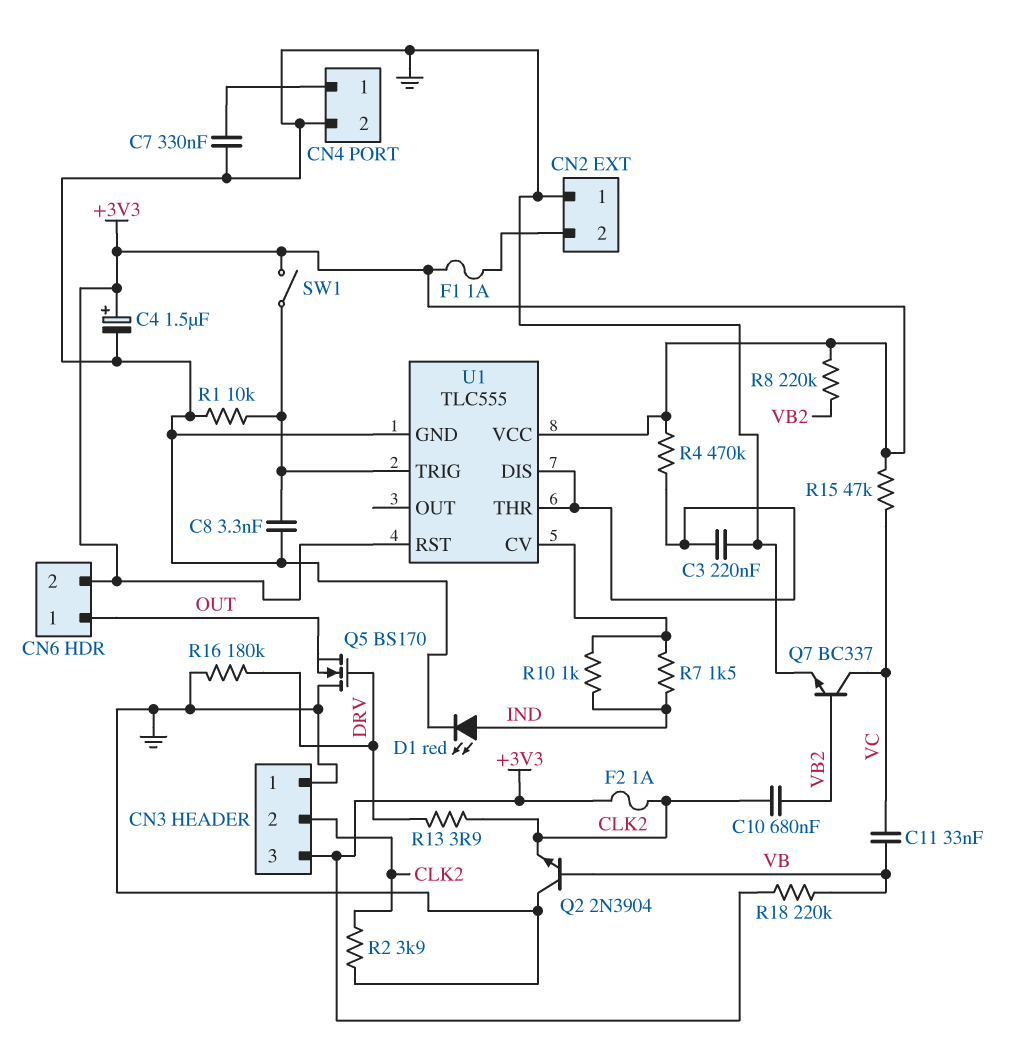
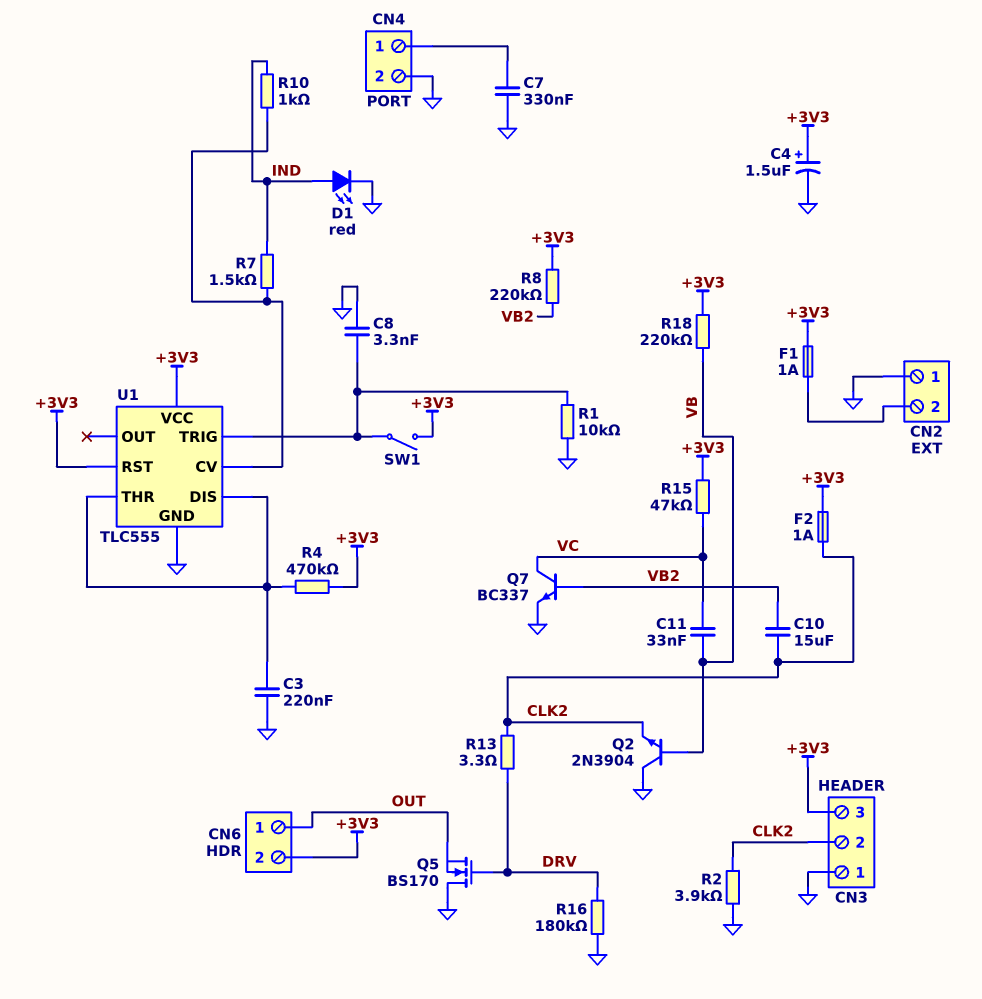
C10: 680nF (CLK2, VB2) -> 15uF (CLK2, VB2)
R13: 3.9 (CLK2, DRV) -> 3.3 (CLK2, DRV)

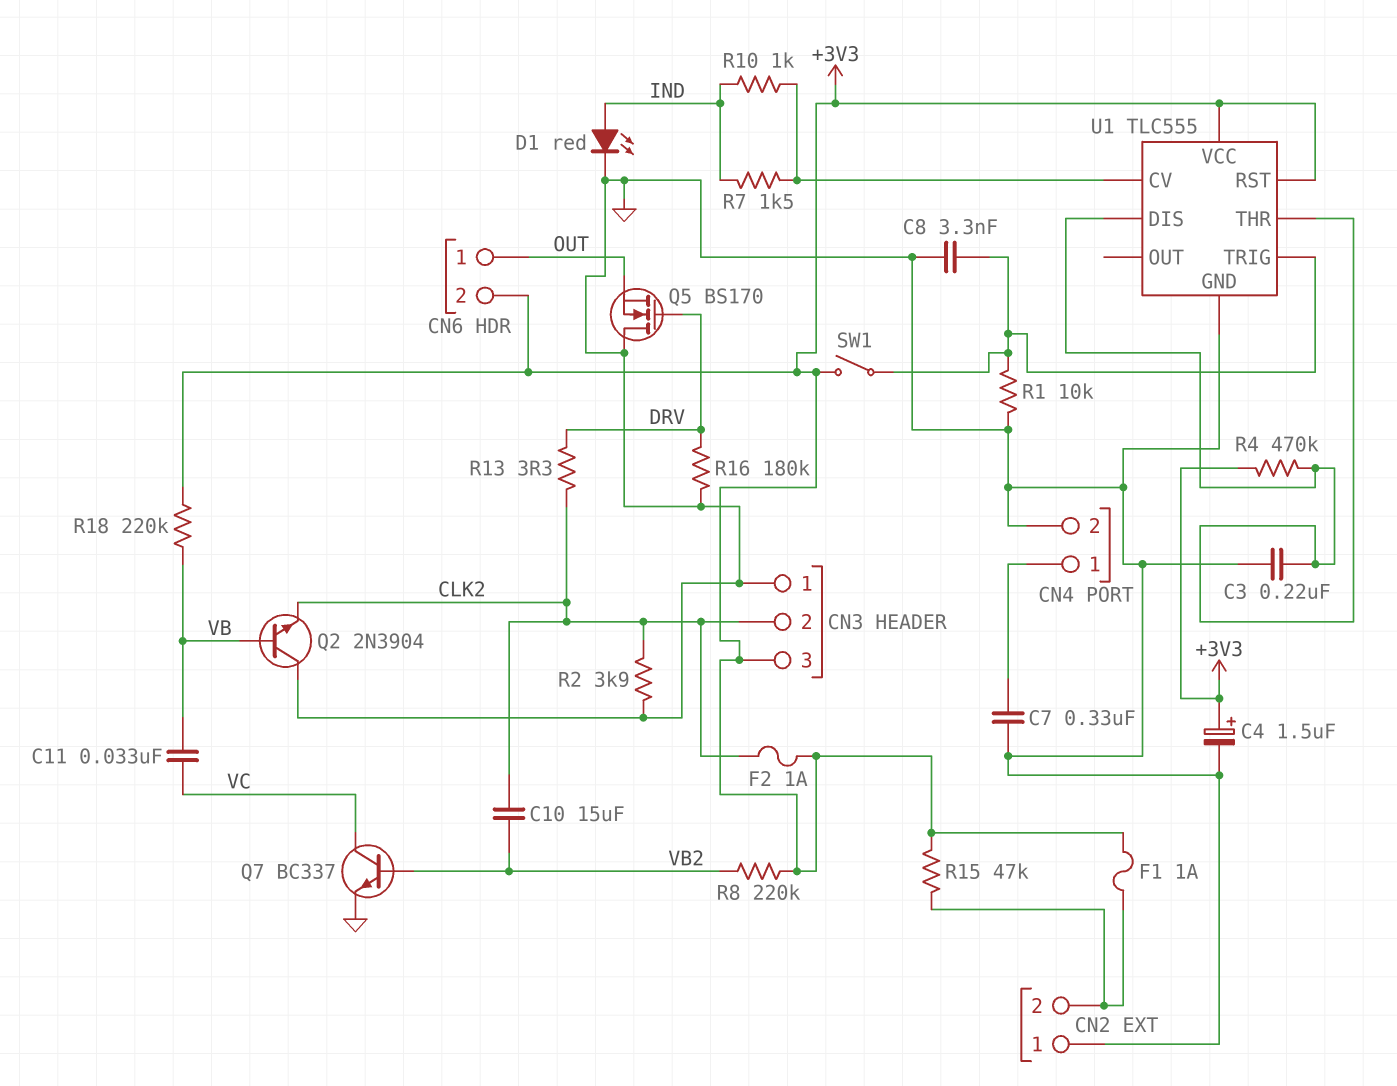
R15: 47k (+3V3, VC) -> 47k (+3V3, CN2/2)

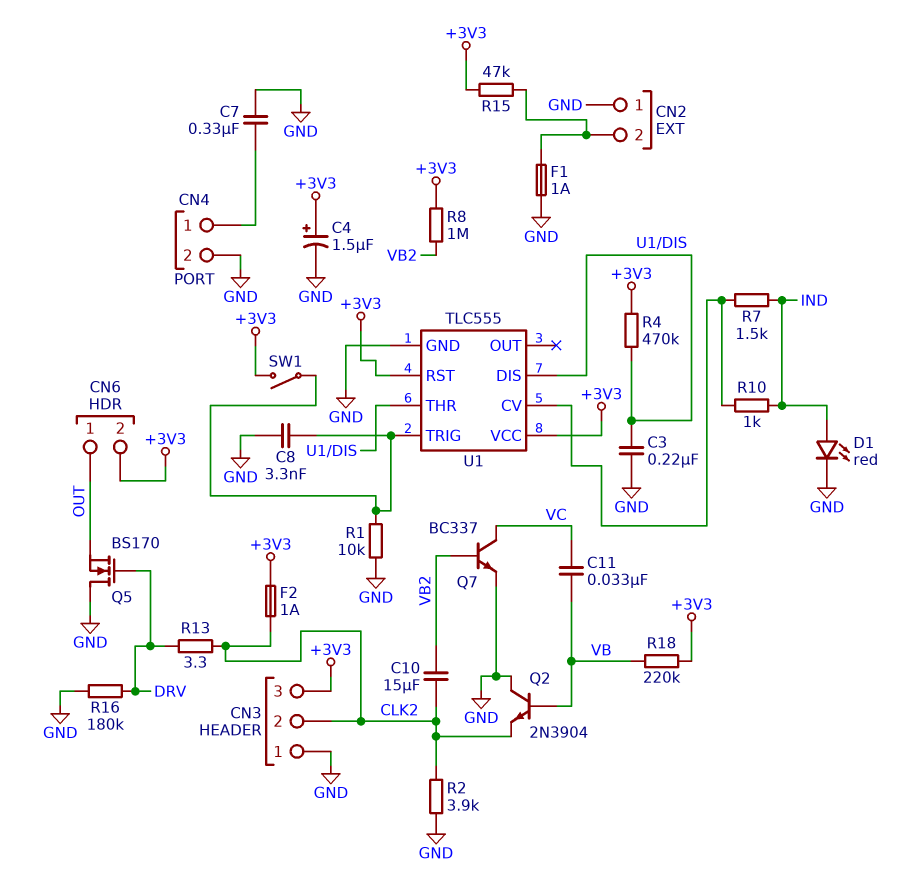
F1: 1A (+3V3, CN2/2) -> 1A (CN2/2, GND)
R8: 220k (+3V3, VB2) -> 1M (+3V3, VB2)

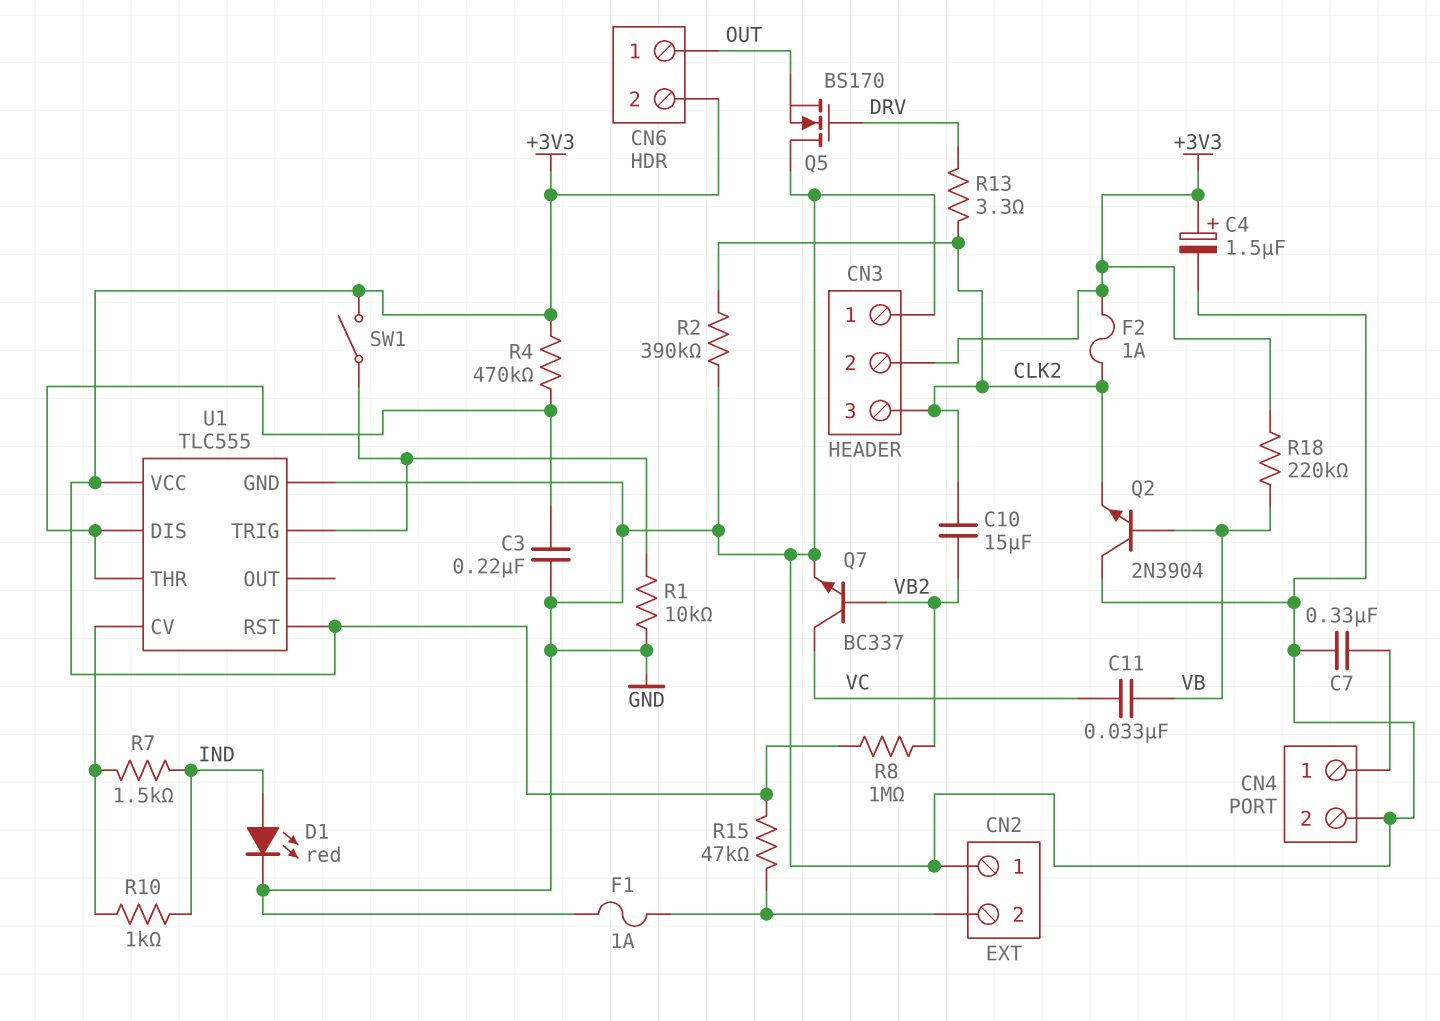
C8: 3.3nF (GND, U1/TRIG) -> none
CN3 pin 2: CLK2 -> +3V3
CN3 pin 3: +3V3 -> CLK2
R2: 3.9k (CLK2, GND) -> 390k (CLK2, GND)
R16: 180k (DRV, GND) -> none

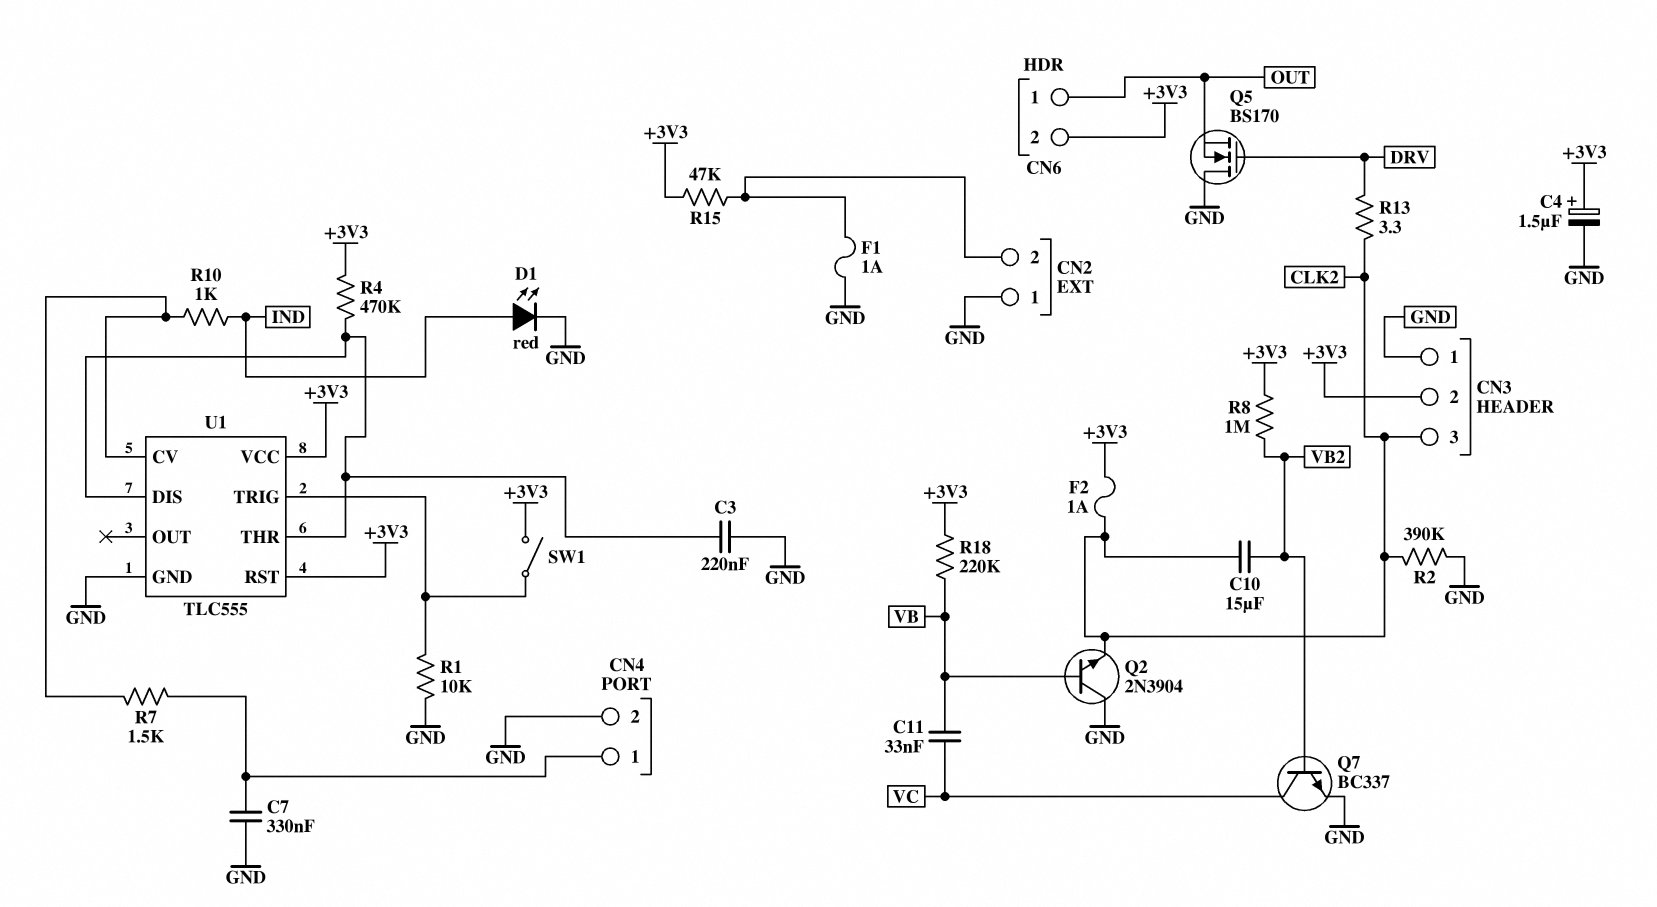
R7: 1.5k (IND, U1/CV) -> 1.5k (CN4/1, U1/CV)

